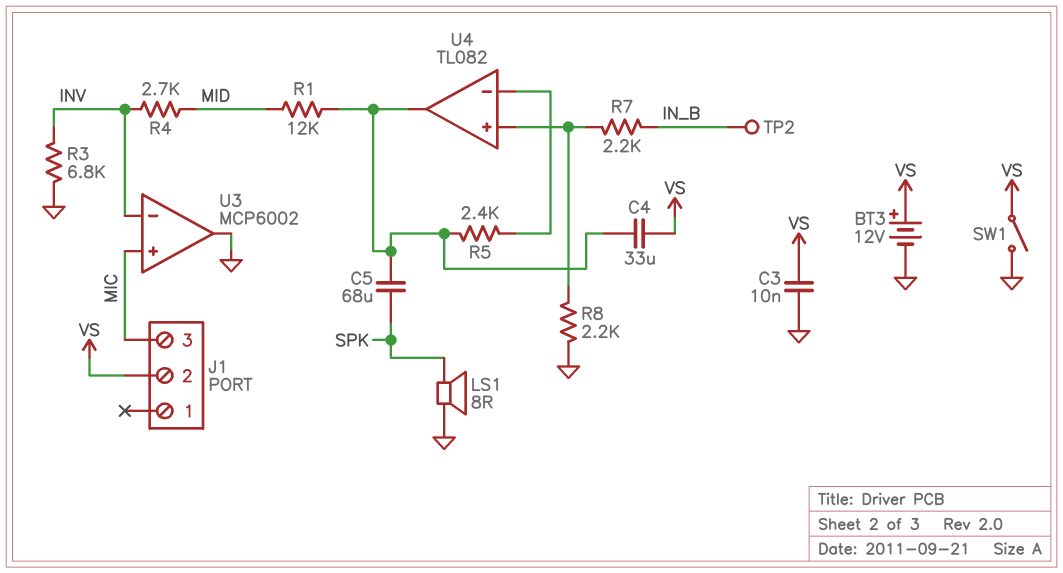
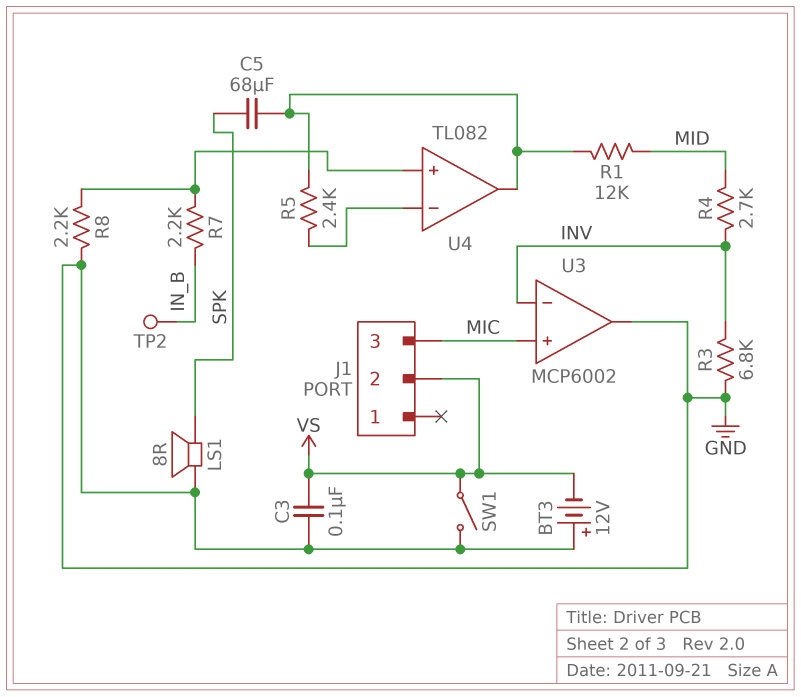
BT3: 12V (plus VS, minus GND) -> 12V (plus GND, minus VS)
C3: 10nF (GND, VS) -> 100nF (GND, VS)
C4: 33uF (U4/out, VS) -> none

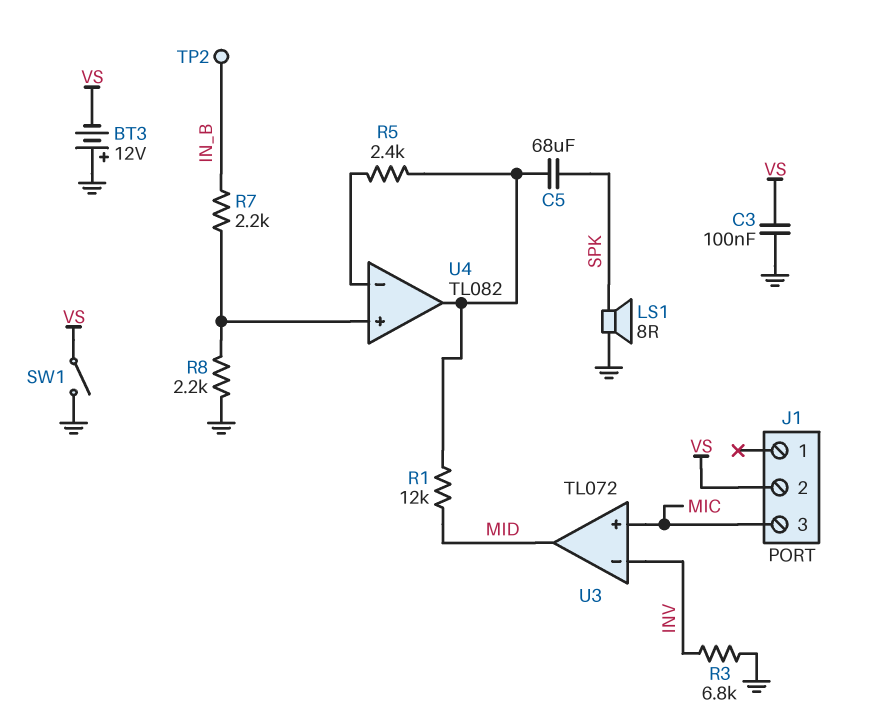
R4: 2.7k (INV, MID) -> none
U3: MCP6002 -> TL072
U3 pin out: GND -> MID

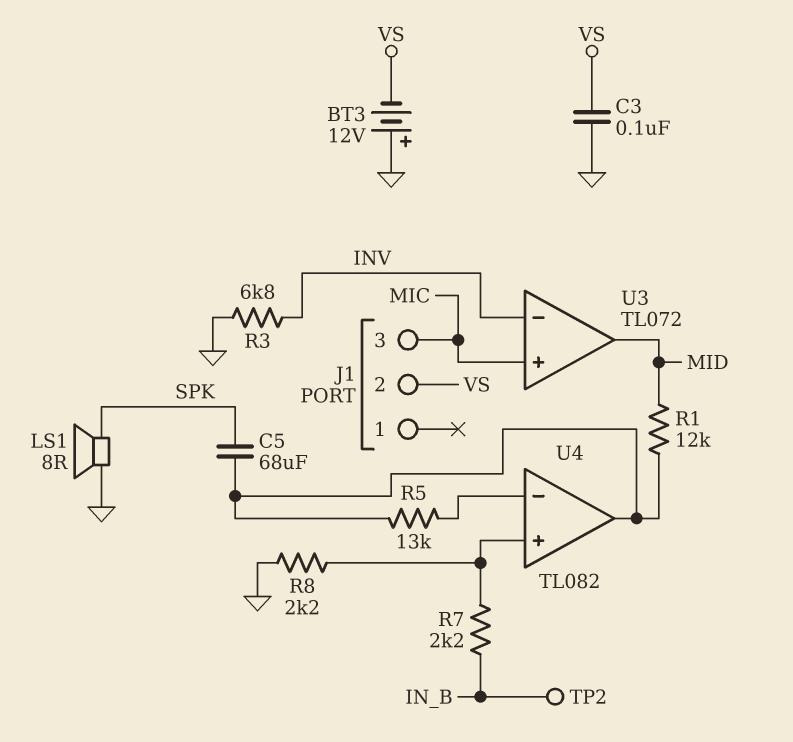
R5: 2.4k (U4/in-, U4/out) -> 13k (U4/in-, U4/out)
SW1: switch (GND, VS) -> none

